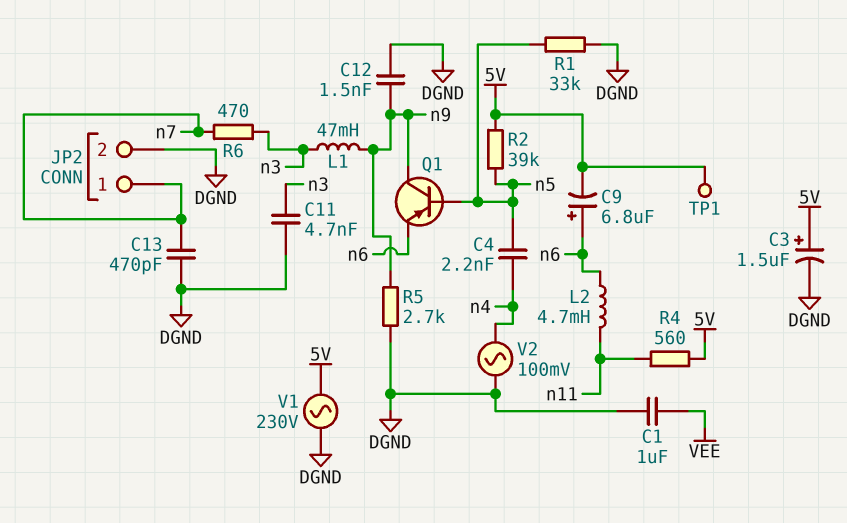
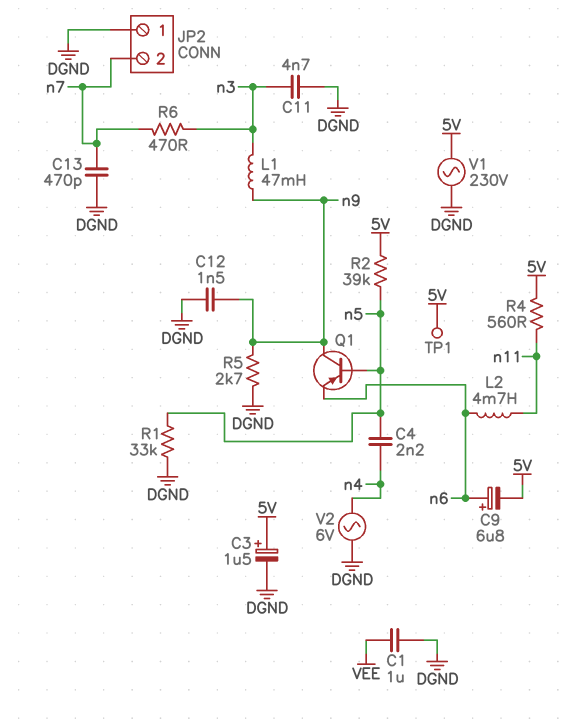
JP2 pin 1: n7 -> DGND
JP2 pin 2: DGND -> n7
V2: AC 100mV (DGND, n4) -> AC 6V (DGND, n4)

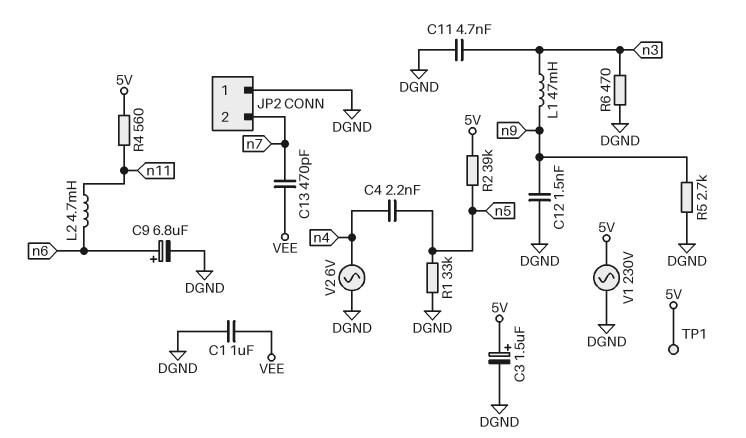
C9: 6.8uF (plus n6, minus 5V) -> 6.8uF (plus n6, minus DGND)
C13: 470pF (DGND, n7) -> 470pF (VEE, n7)
Q1: PNP (B n5, C n9, E n6) -> none
R6: 470 (n3, n7) -> 470 (DGND, n3)

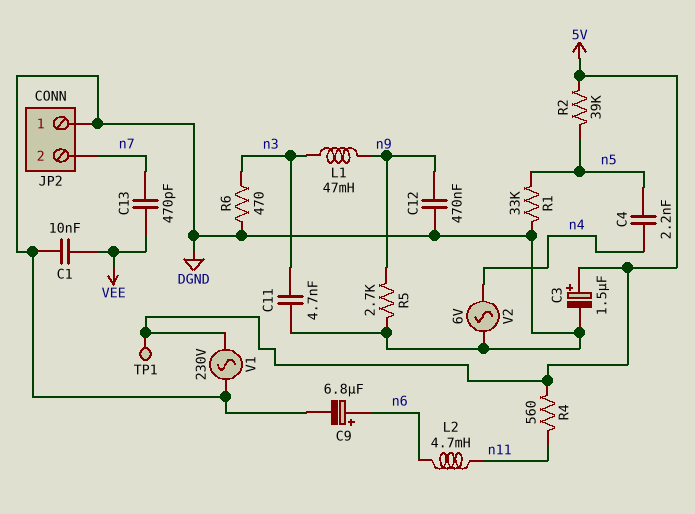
C1: 1uF (DGND, VEE) -> 10nF (DGND, VEE)
C12: 1.5nF (DGND, n9) -> 470nF (DGND, n9)

